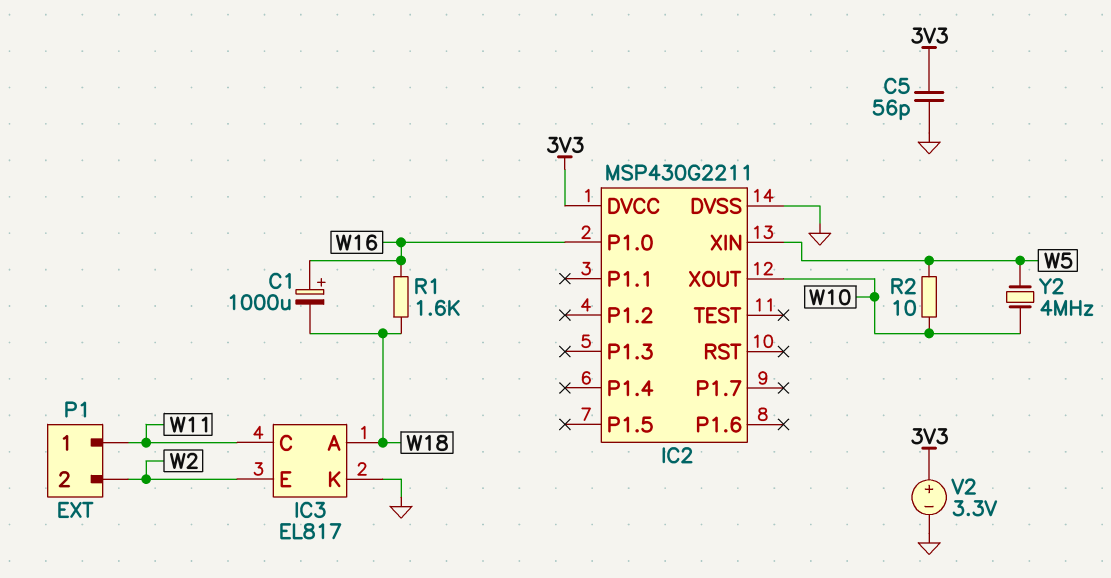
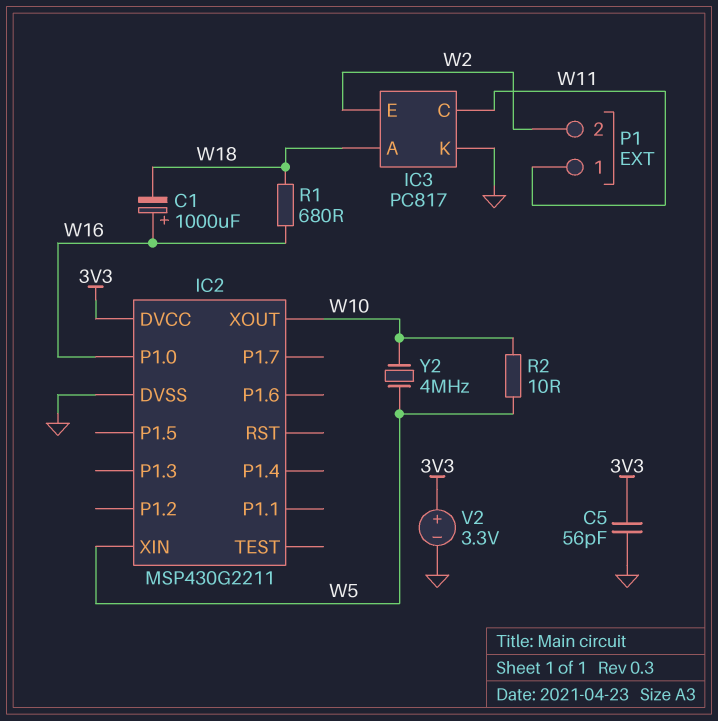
IC3: EL817 -> PC817
R1: 1.6k (W16, W18) -> 680 (W16, W18)

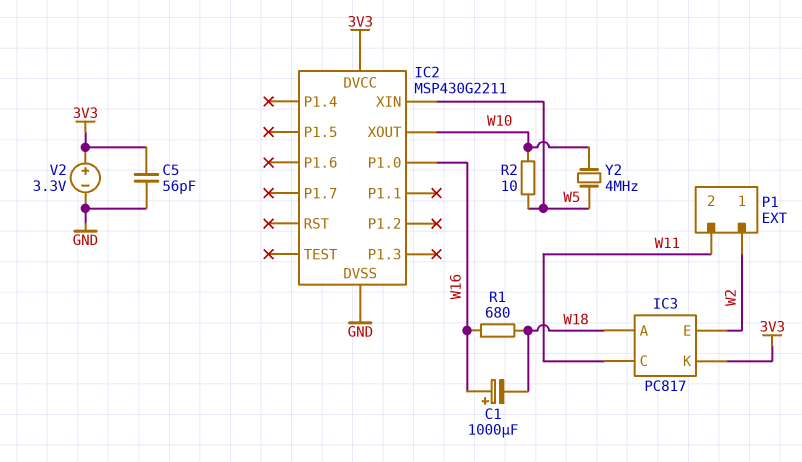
IC3 pin K: GND -> 3V3
P1 pin 1: W11 -> W2
P1 pin 2: W2 -> W11

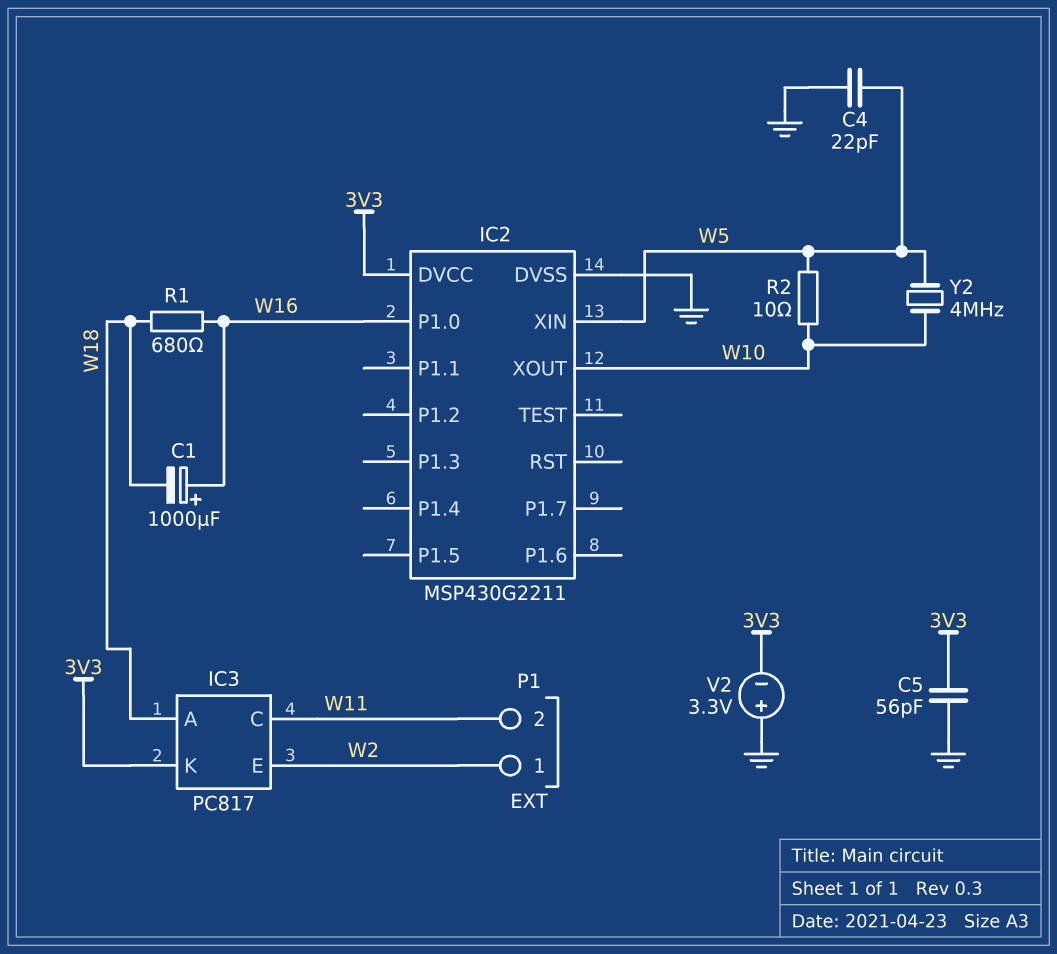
C4: none -> 22pF (GND, W5)
V2: 3.3V (plus 3V3, minus GND) -> 3.3V (plus GND, minus 3V3)

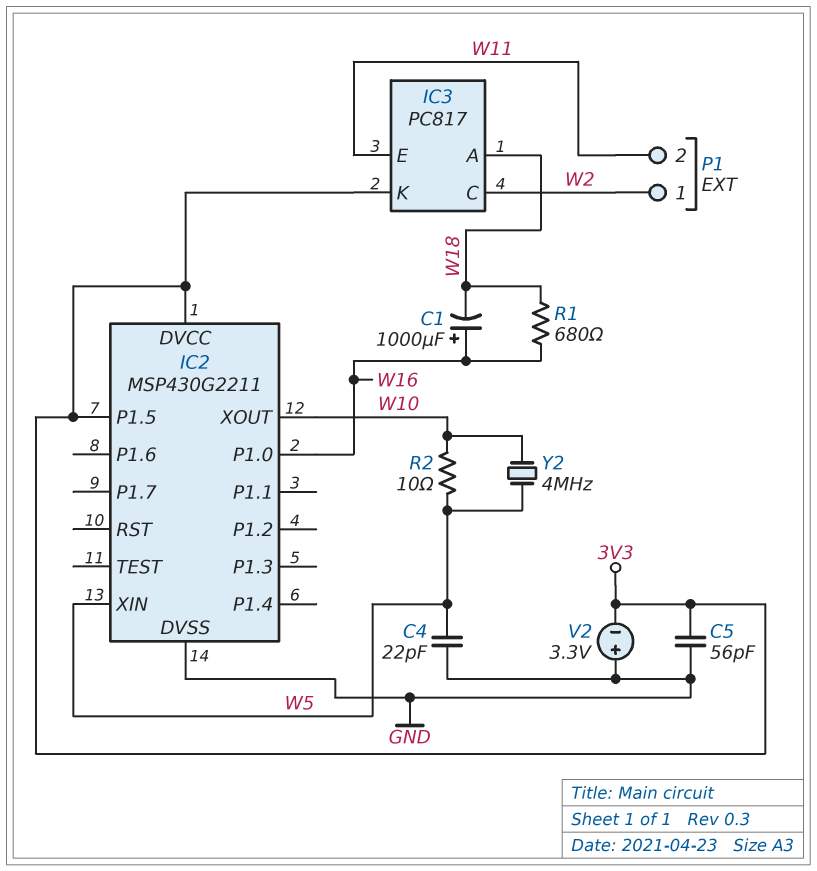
IC2 pin P1.5: none -> 3V3
IC3 pin C: W11 -> W2
IC3 pin E: W2 -> W11

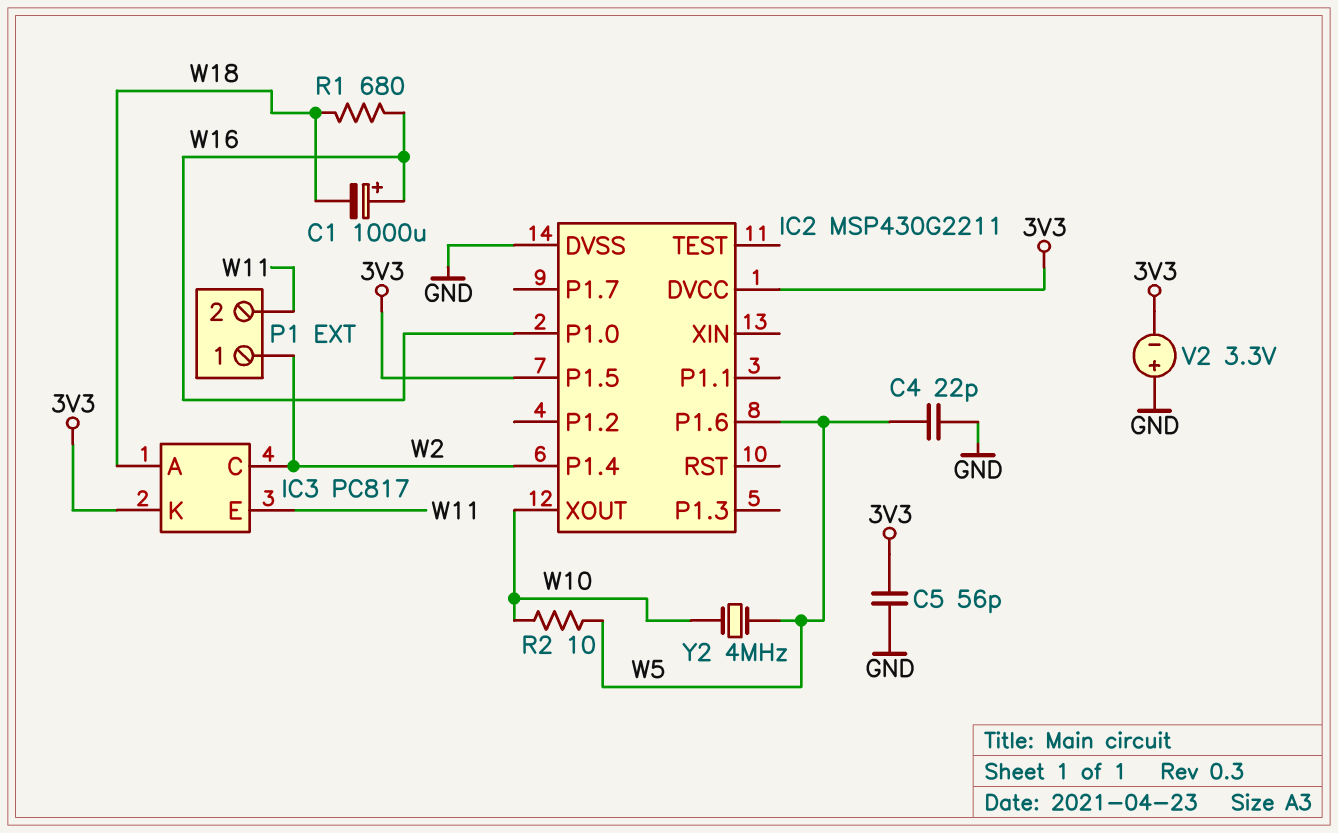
IC2 pin P1.4: none -> W2
IC2 pin P1.6: none -> W5
IC2 pin XIN: W5 -> none

